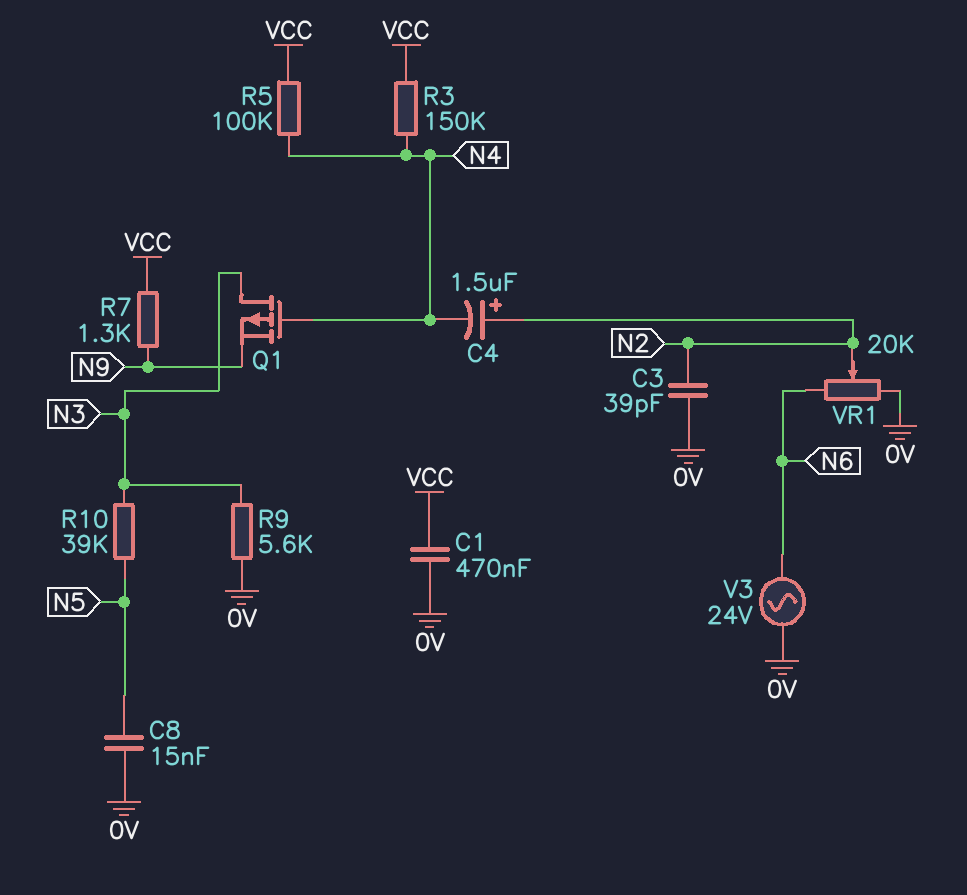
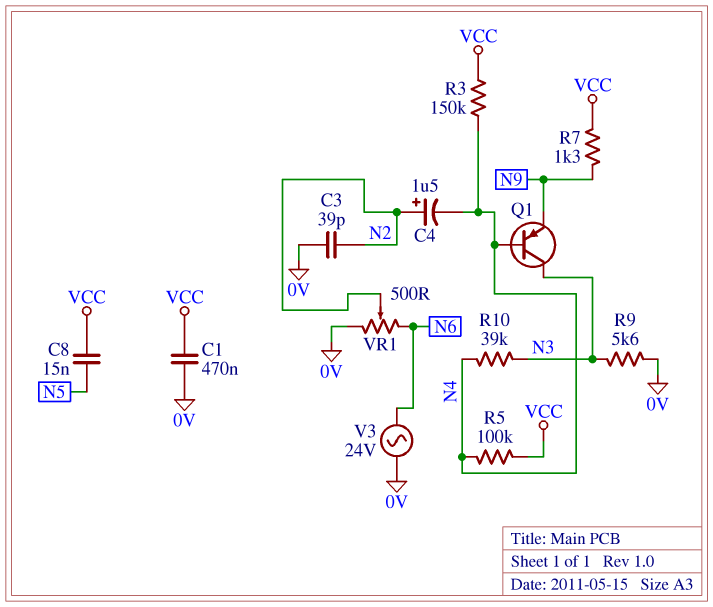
C8: 15nF (0V, N5) -> 15nF (N5, VCC)
Q1: PMOS (G N4, D N3, S N9) -> PNP (B N4, C N3, E N9)
R10: 39k (N3, N5) -> 39k (N3, N4)
VR1: 20k (0V, N6, wiper N2) -> 500 (0V, N6, wiper N2)

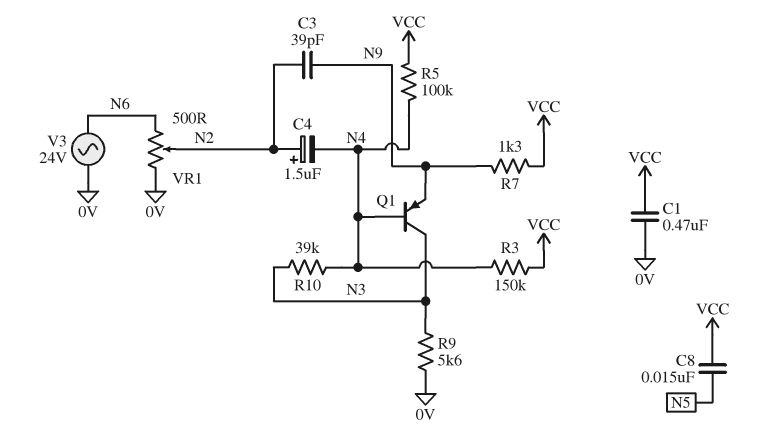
C3: 39pF (0V, N2) -> 39pF (N2, N9)

